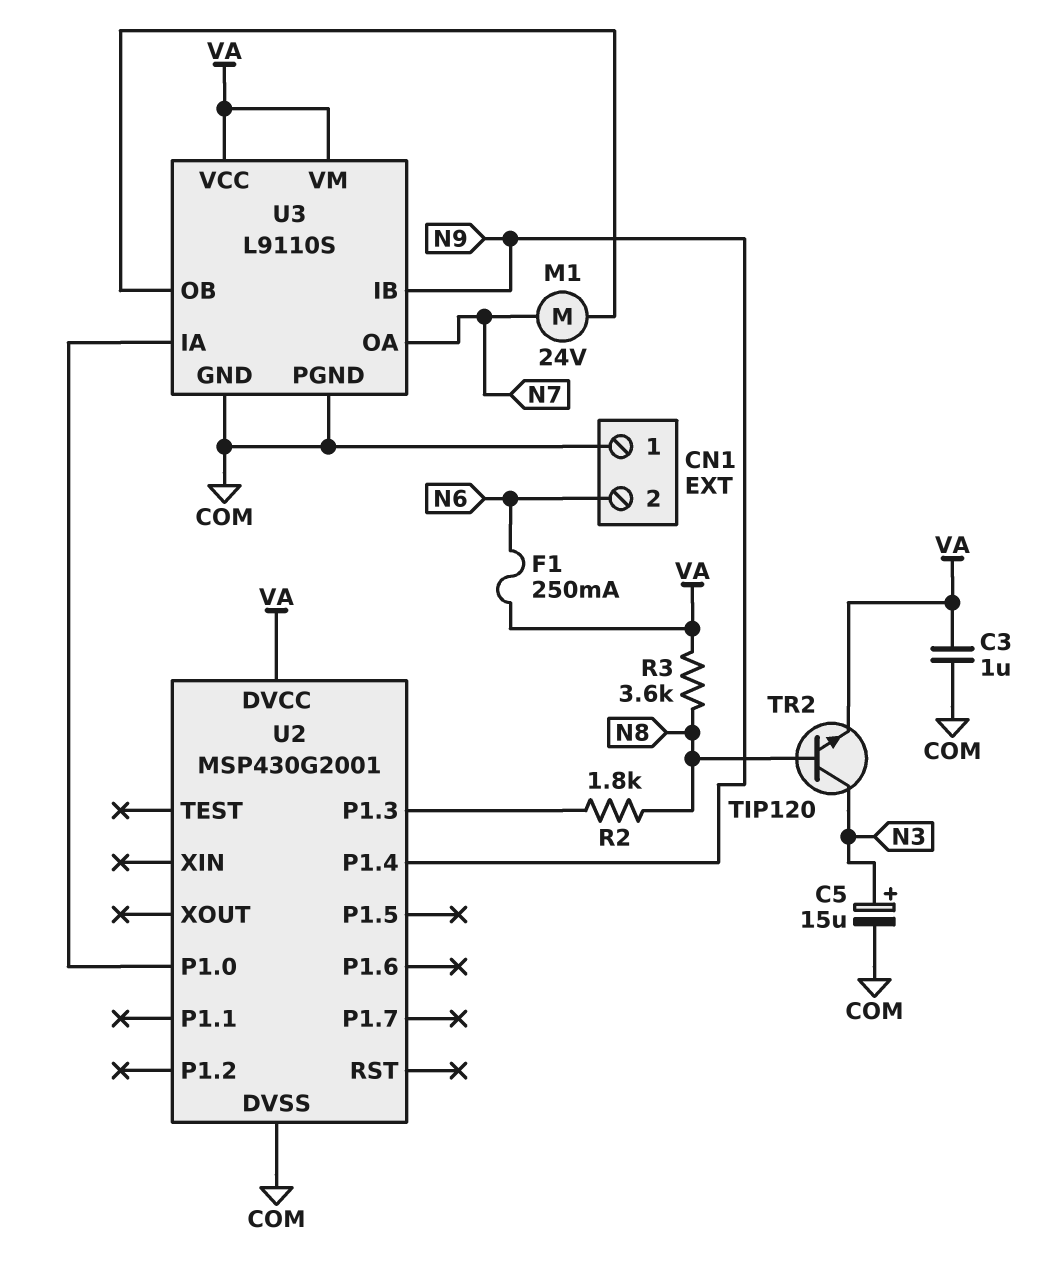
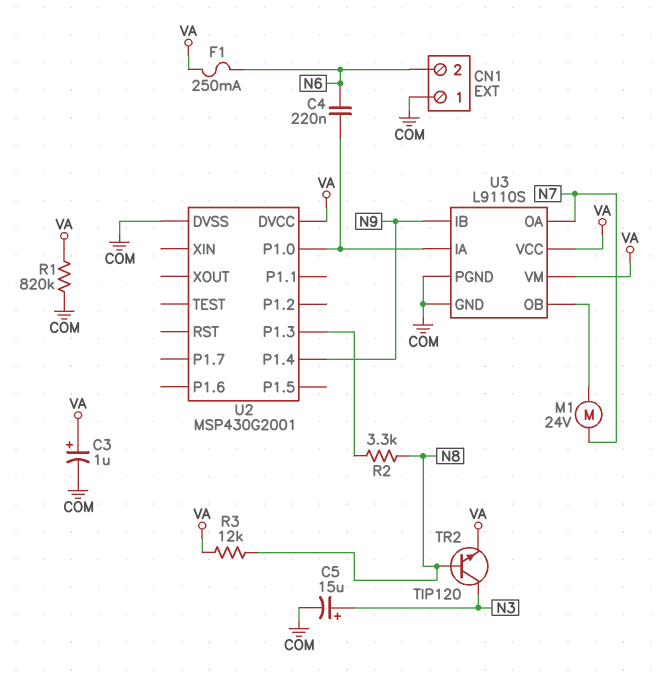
C3: 1uF (COM, VA) -> 1uF (plus VA, minus COM)
C4: none -> 220nF (N6, U2/P1.0)
R1: none -> 820k (COM, VA)
R2: 1.8k (N8, U2/P1.3) -> 3.3k (N8, U2/P1.3)
R3: 3.6k (N8, VA) -> 12k (N8, VA)

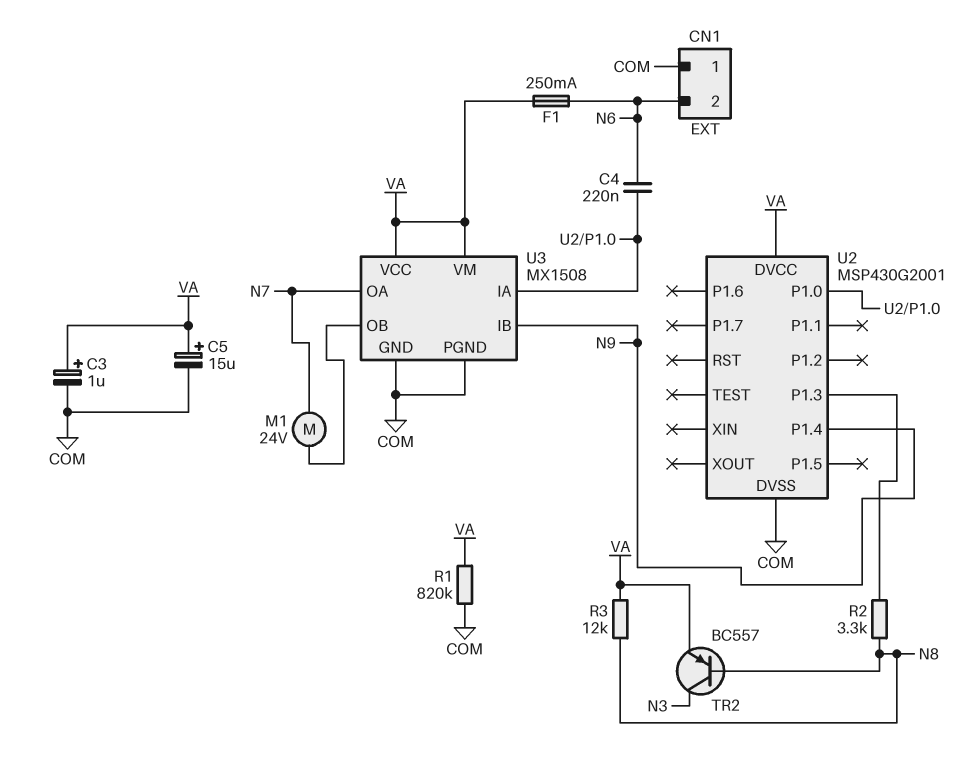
C5: 15uF (plus N3, minus COM) -> 15uF (plus VA, minus COM)
TR2: NPN TIP120 (B N8, C N3, E VA) -> PNP BC557 (B N8, C N3, E VA)
U3: L9110S -> MX1508

